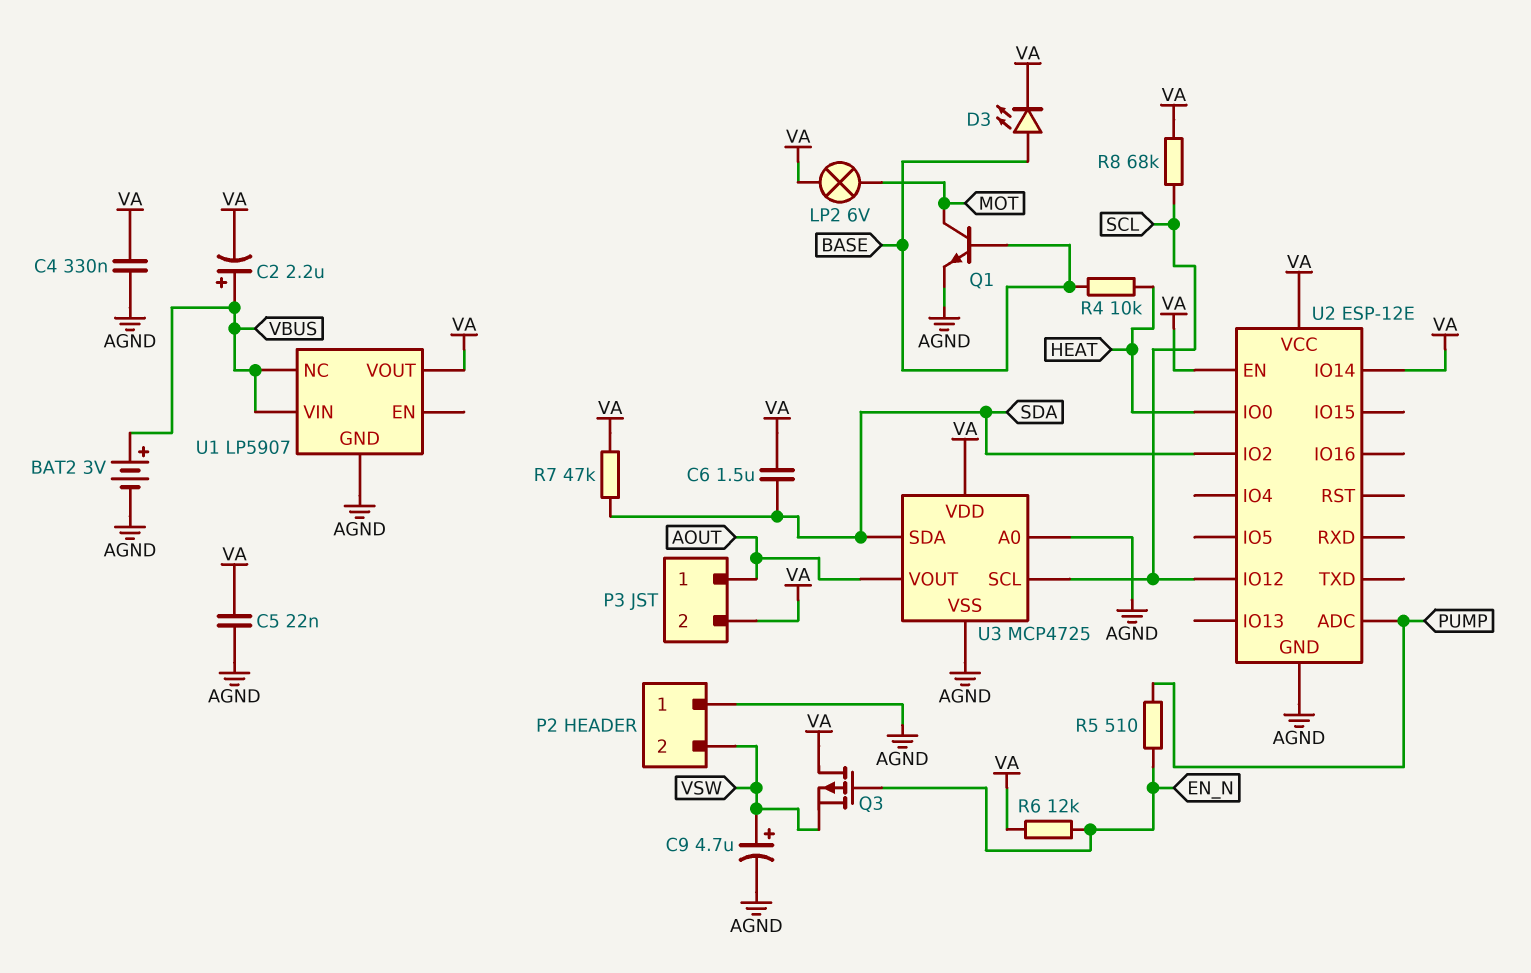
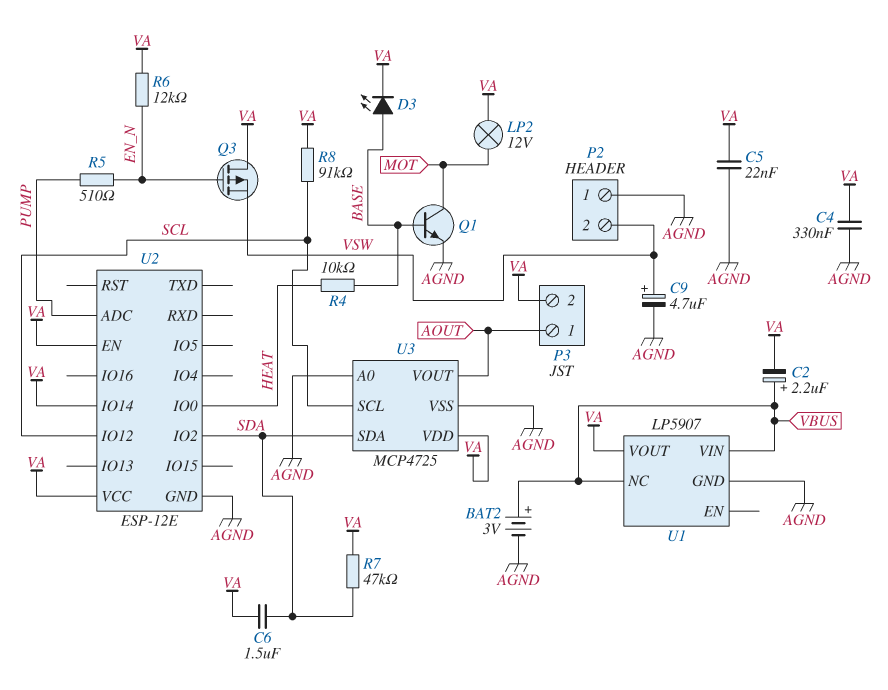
LP2: lamp 6V (MOT, VA) -> lamp 12V (MOT, VA)
R8: 68k (SCL, VA) -> 91k (SCL, VA)

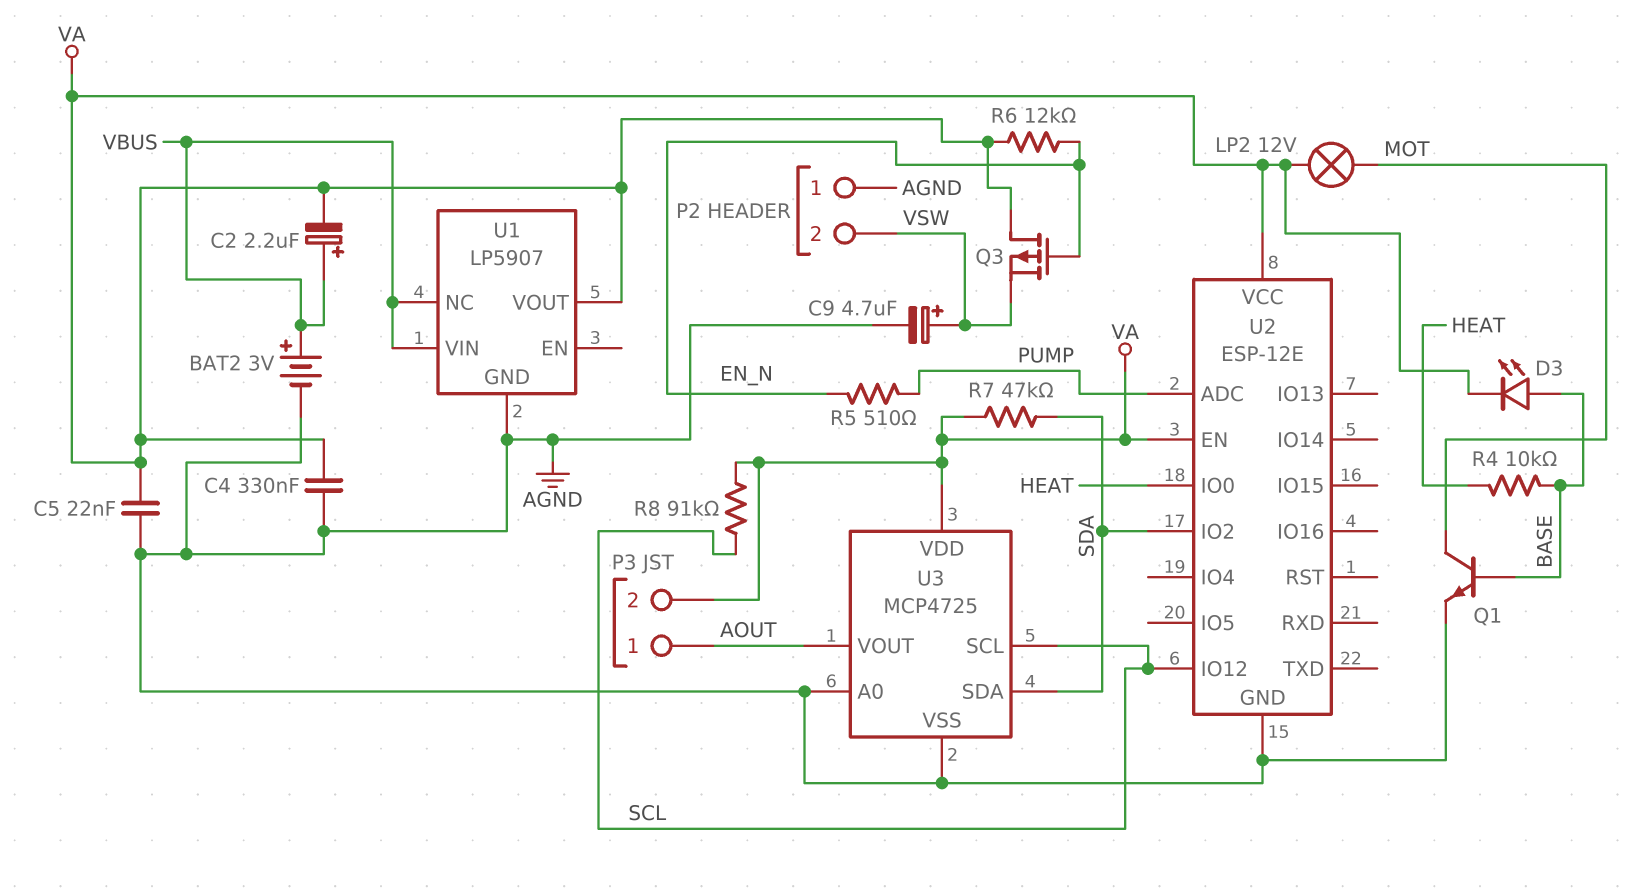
C6: 1.5uF (SDA, VA) -> none
U2 pin IO14: VA -> none

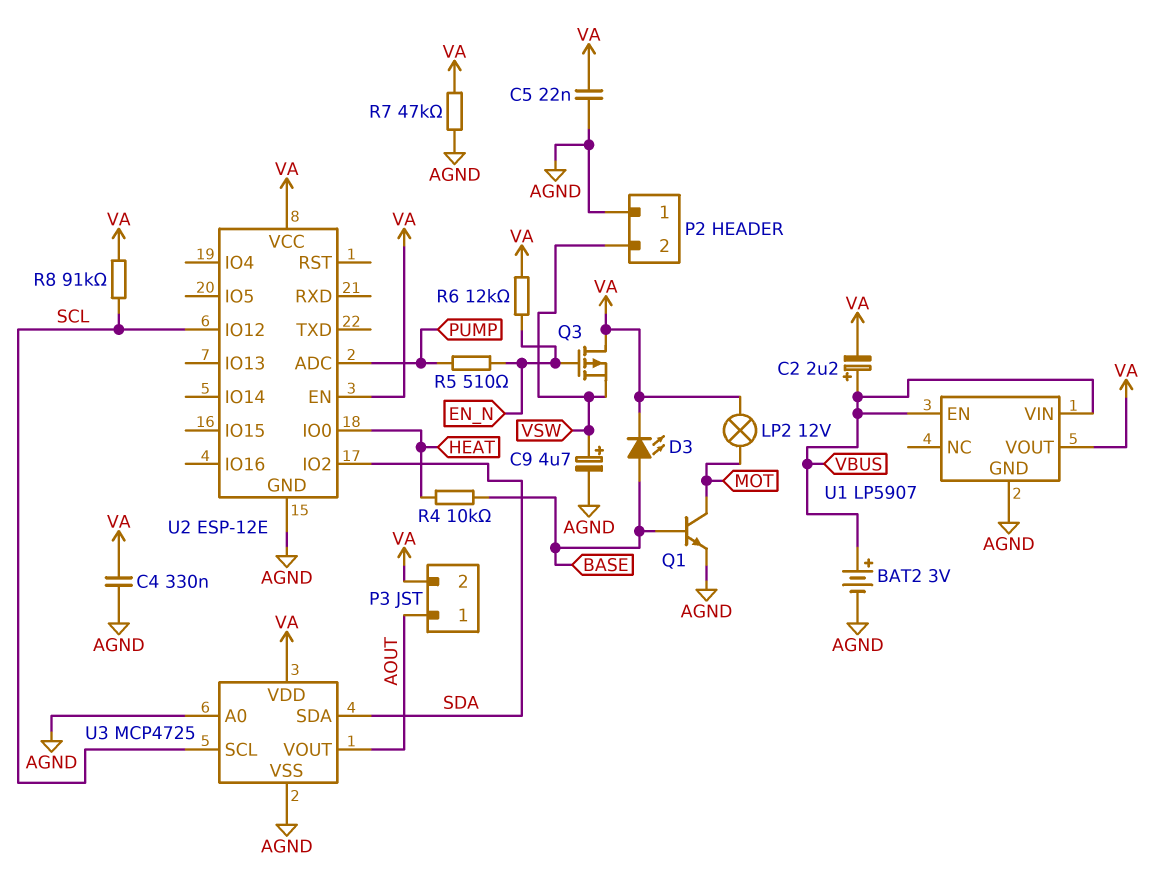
R7: 47k (SDA, VA) -> 47k (AGND, VA)
U1 pin EN: none -> VBUS
U1 pin NC: VBUS -> none

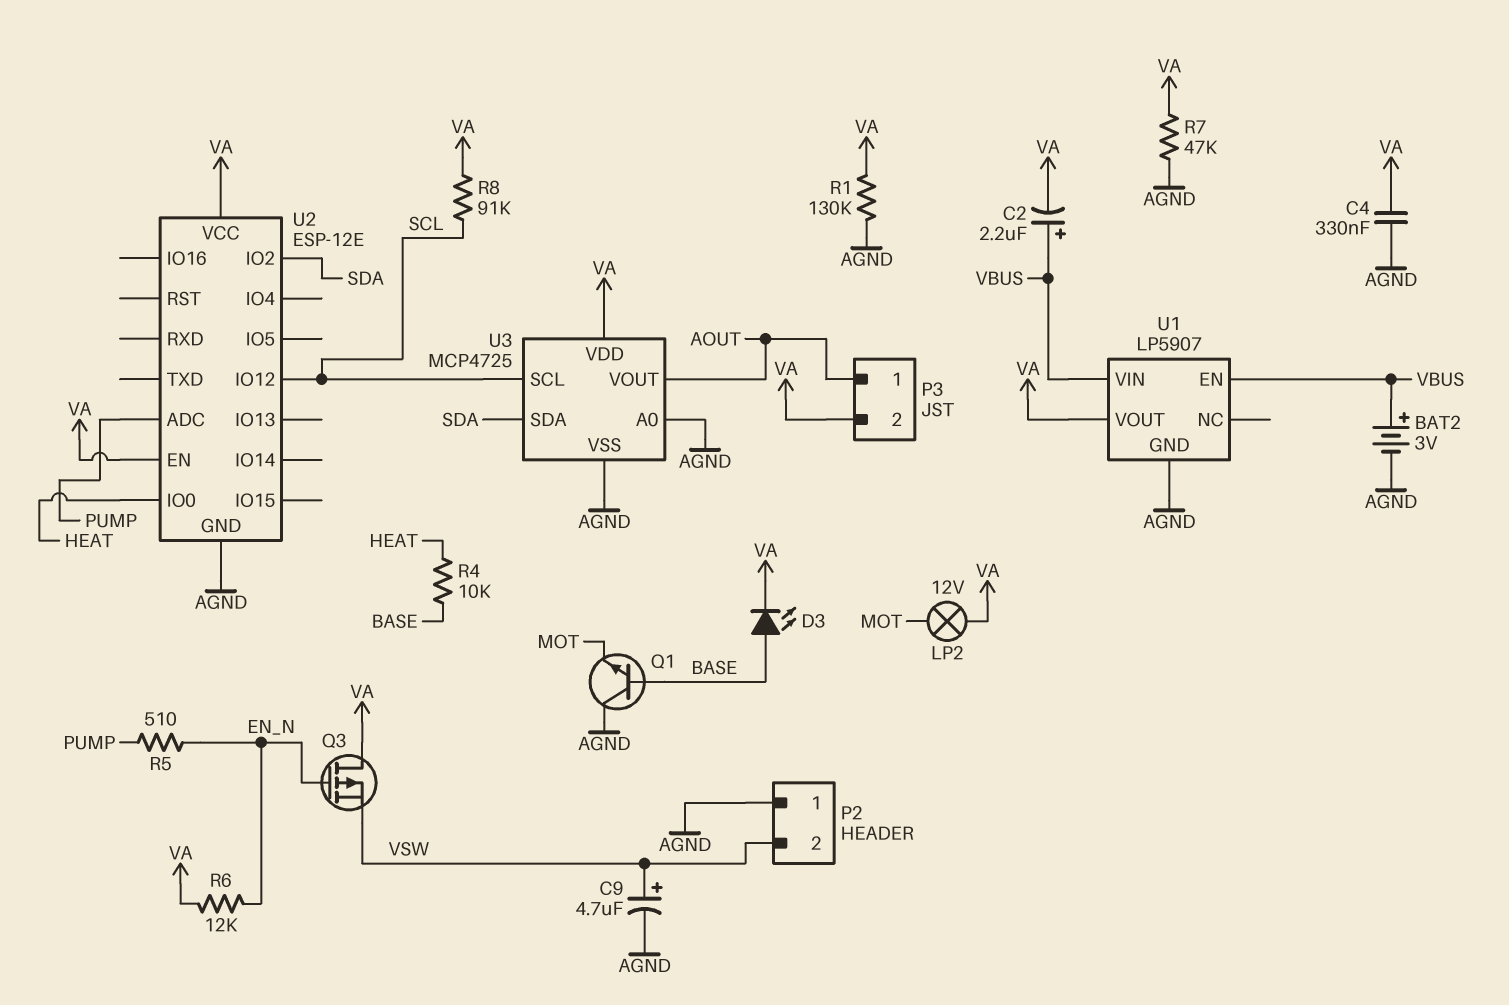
C5: 22nF (AGND, VA) -> none
Q1: NPN (B BASE, C MOT, E AGND) -> NPN (B BASE, C AGND, E MOT)
R1: none -> 130k (AGND, VA)

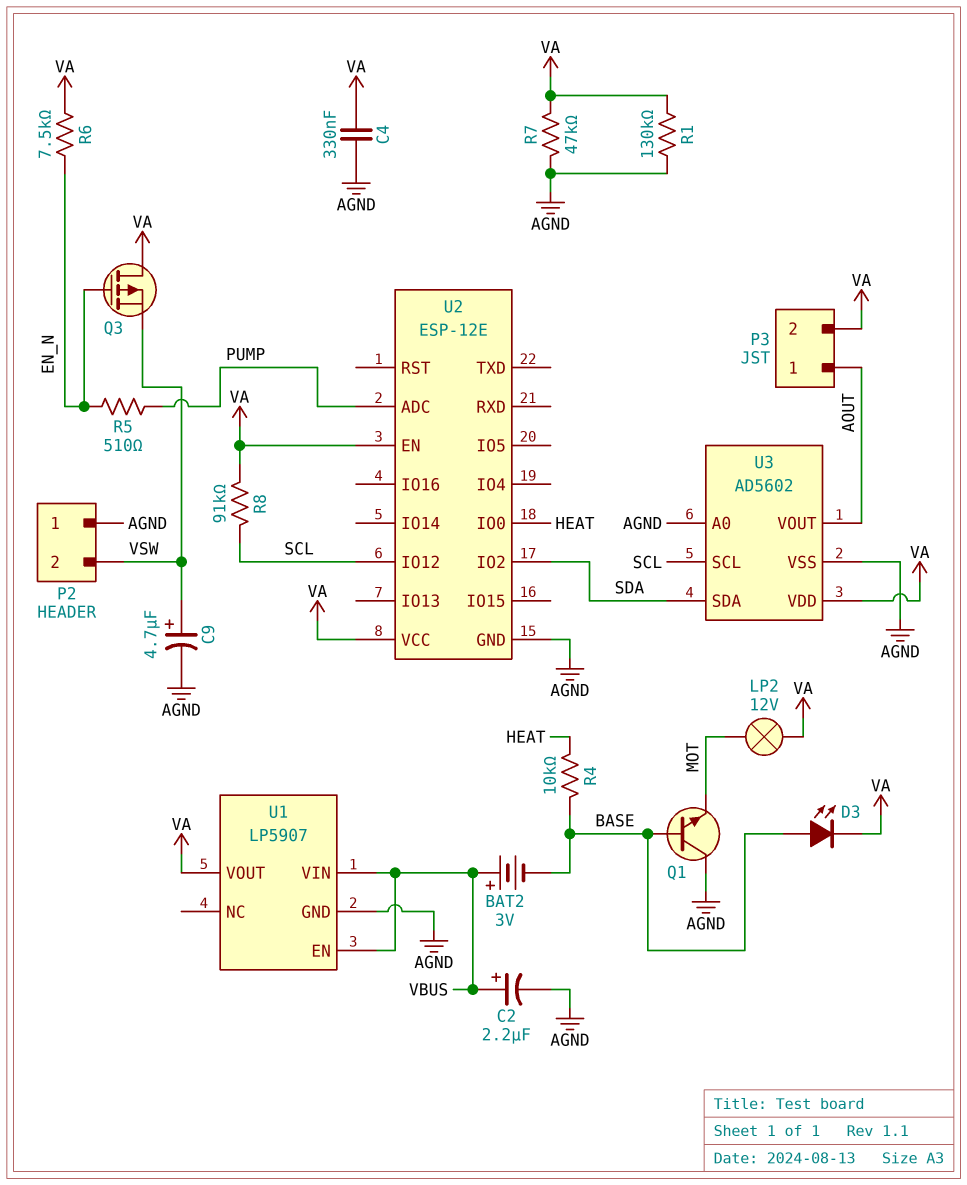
BAT2: 3V (plus VBUS, minus AGND) -> 3V (plus VBUS, minus BASE)
C2: 2.2uF (plus VBUS, minus VA) -> 2.2uF (plus VBUS, minus AGND)
R6: 12k (EN_N, VA) -> 7.5k (EN_N, VA)
U3: MCP4725 -> AD5602

